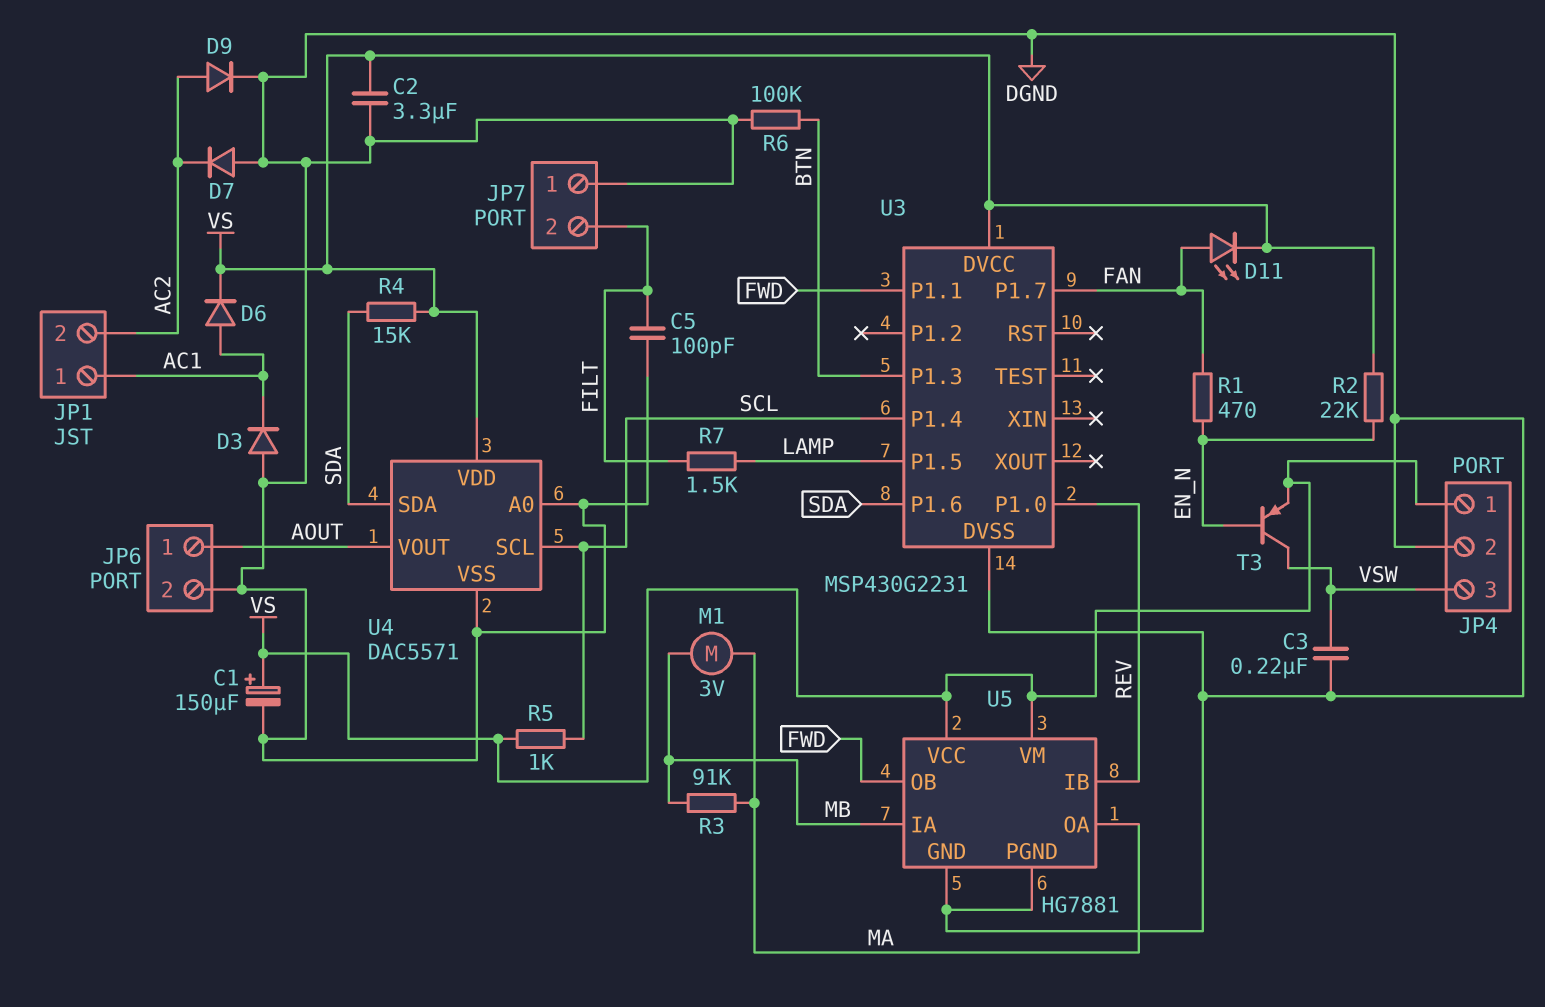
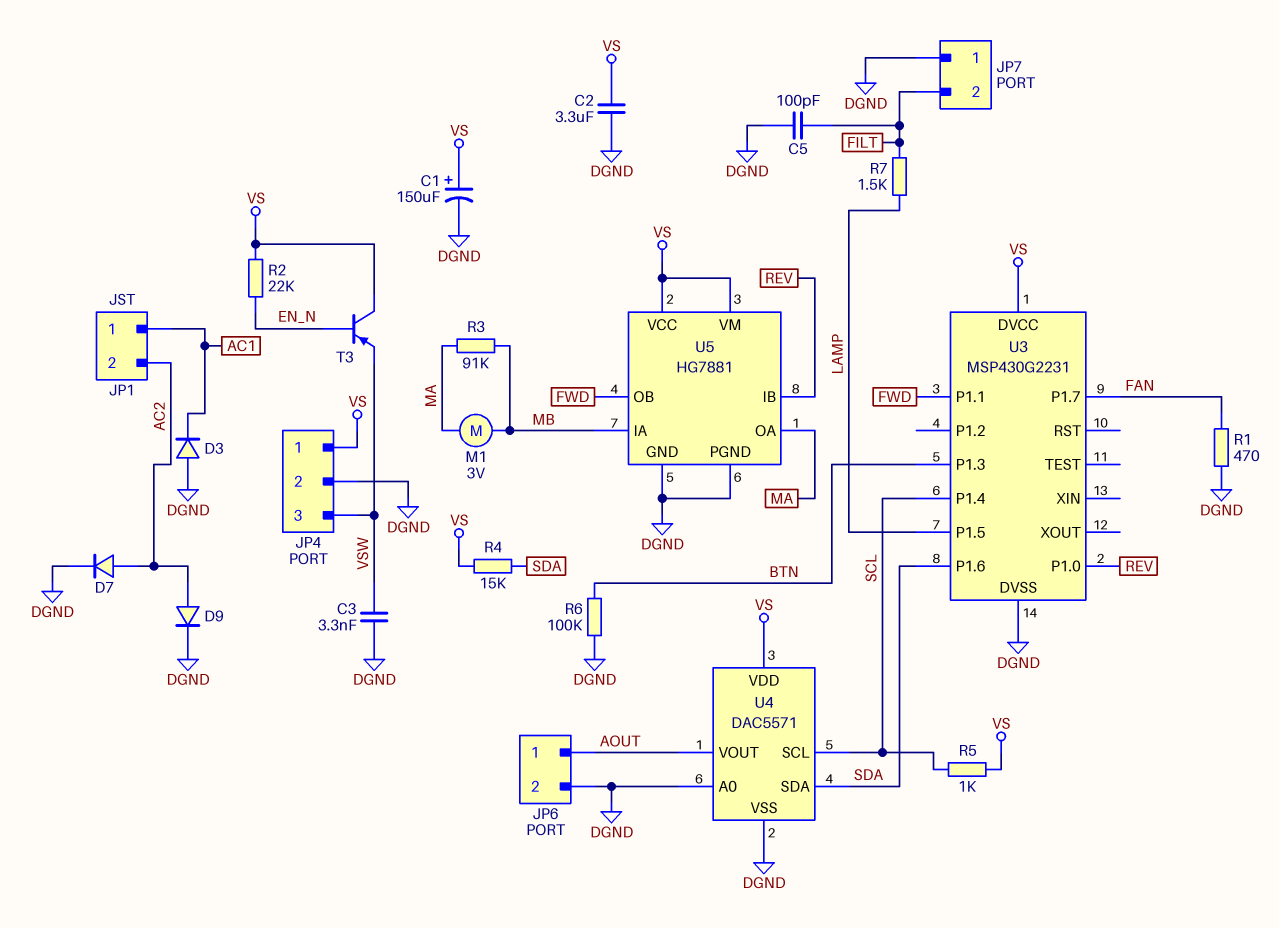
C3: 220nF (DGND, VSW) -> 3.3nF (DGND, VSW)
D6: diode (A AC1, K VS) -> none
D7: diode (A DGND, K AC2) -> diode (A AC2, K DGND)
D11: LED (A FAN, K VS) -> none
R1: 470 (EN_N, FAN) -> 470 (DGND, FAN)
T3: PNP (B EN_N, C VSW, E VS) -> PNP (B EN_N, C VS, E VSW)

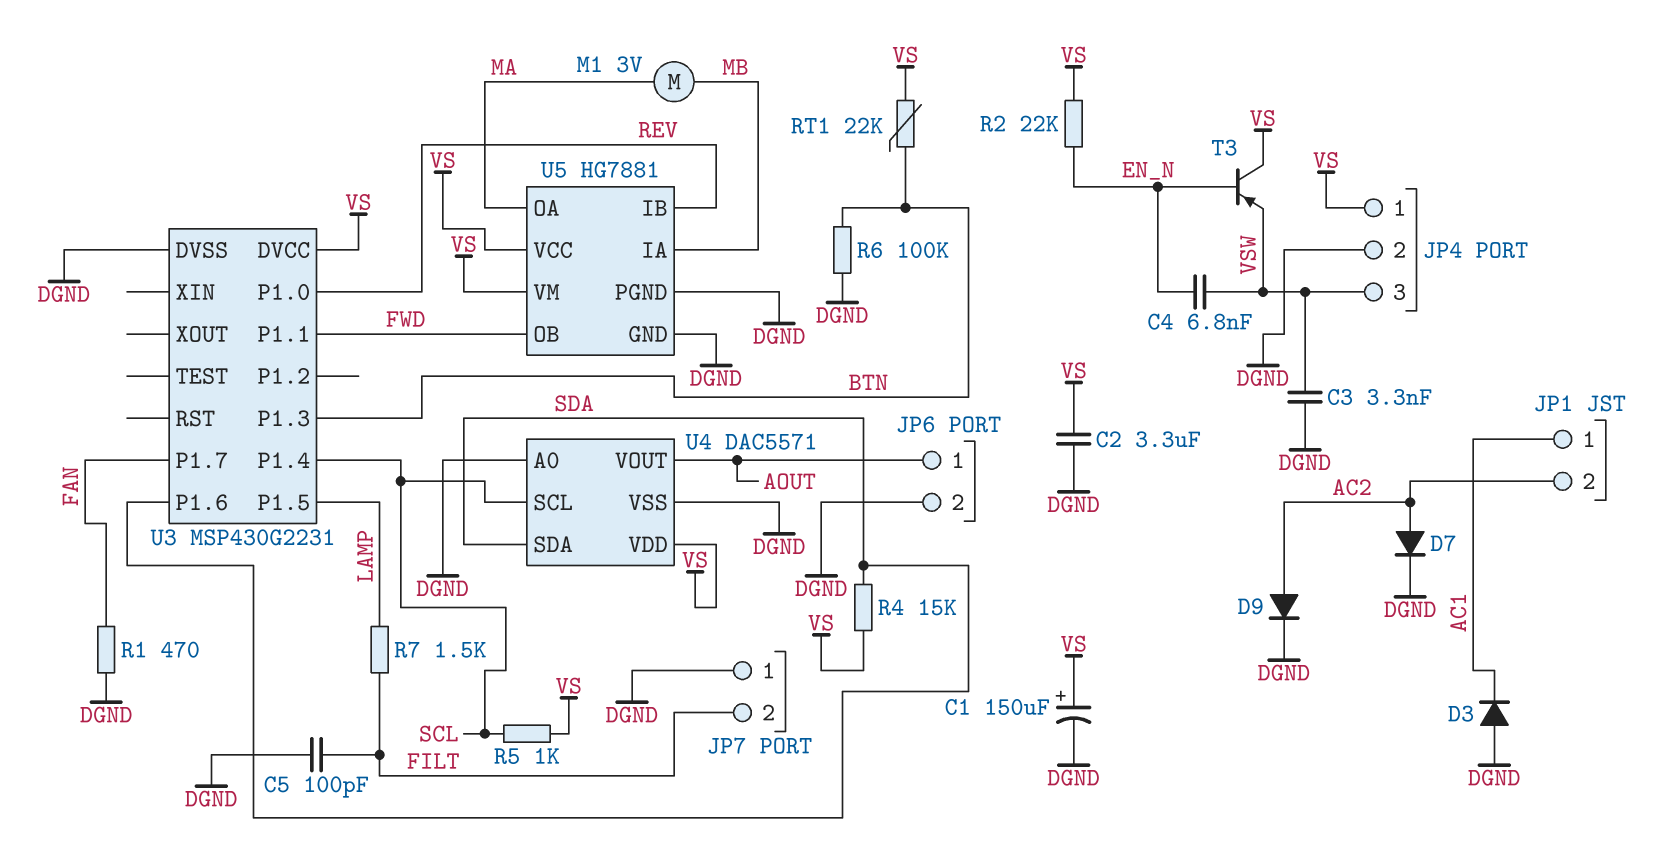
C4: none -> 6.8nF (EN_N, VSW)
R3: 91k (MA, MB) -> none
RT1: none -> 22k (BTN, VS)

